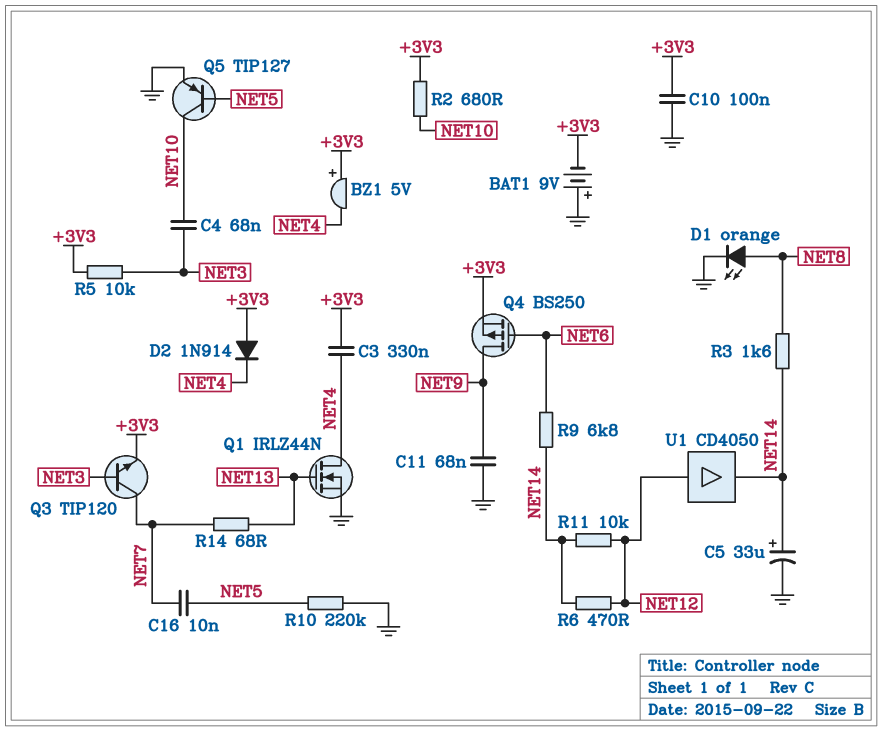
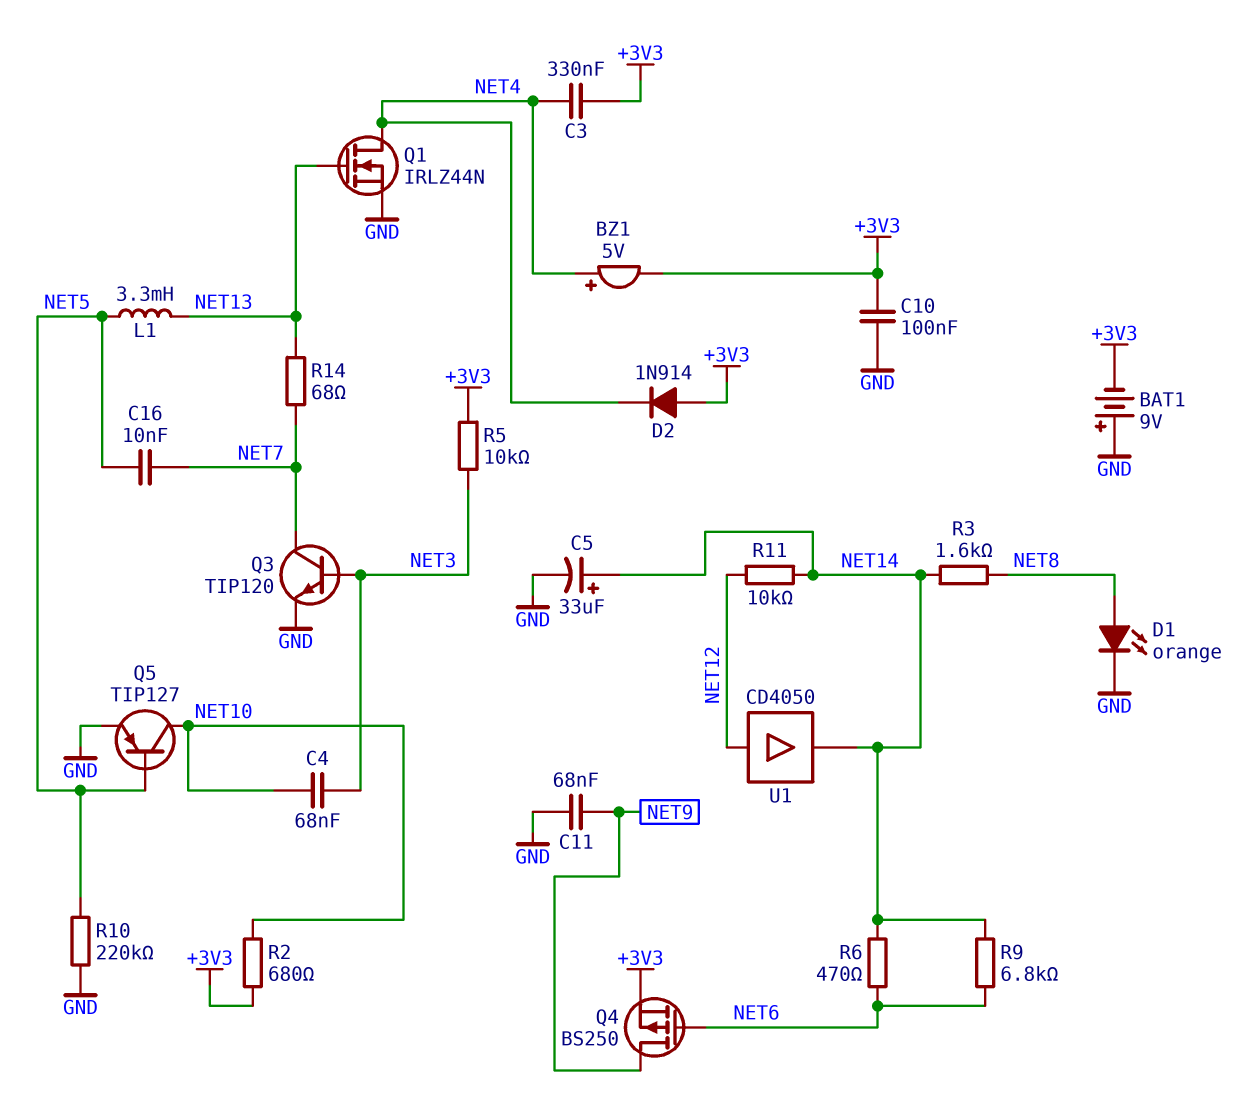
BZ1: buzzer 5V (plus +3V3, minus NET4) -> buzzer 5V (plus NET4, minus +3V3)
L1: none -> 3.3mH (NET5, NET13)
Q3: NPN TIP120 (B NET3, C NET7, E +3V3) -> NPN TIP120 (B NET3, C NET7, E GND)
R6: 470 (NET12, NET14) -> 470 (NET6, NET14)

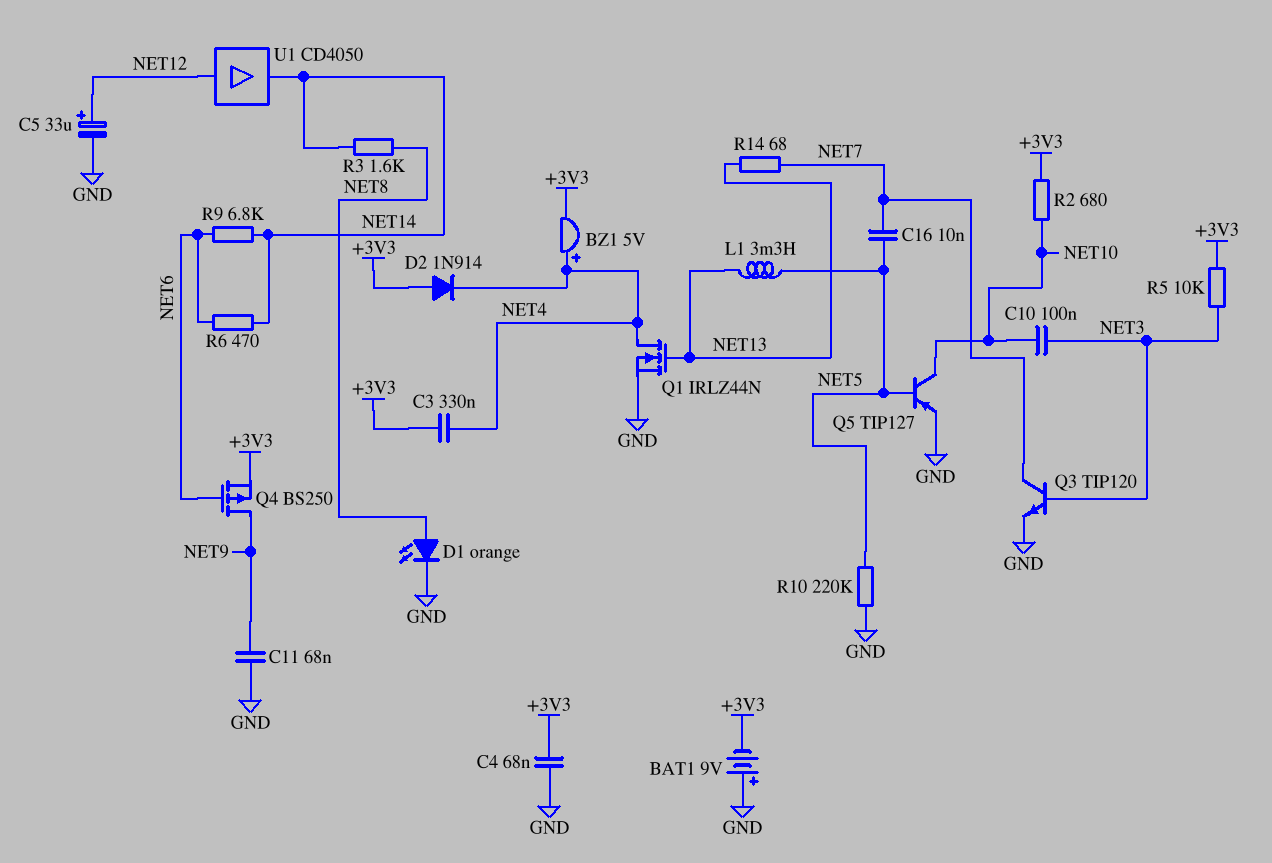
C4: 68nF (NET3, NET10) -> 68nF (+3V3, GND)
C5: 33uF (plus NET14, minus GND) -> 33uF (plus NET12, minus GND)
C10: 100nF (+3V3, GND) -> 100nF (NET3, NET10)
R11: 10k (NET12, NET14) -> none

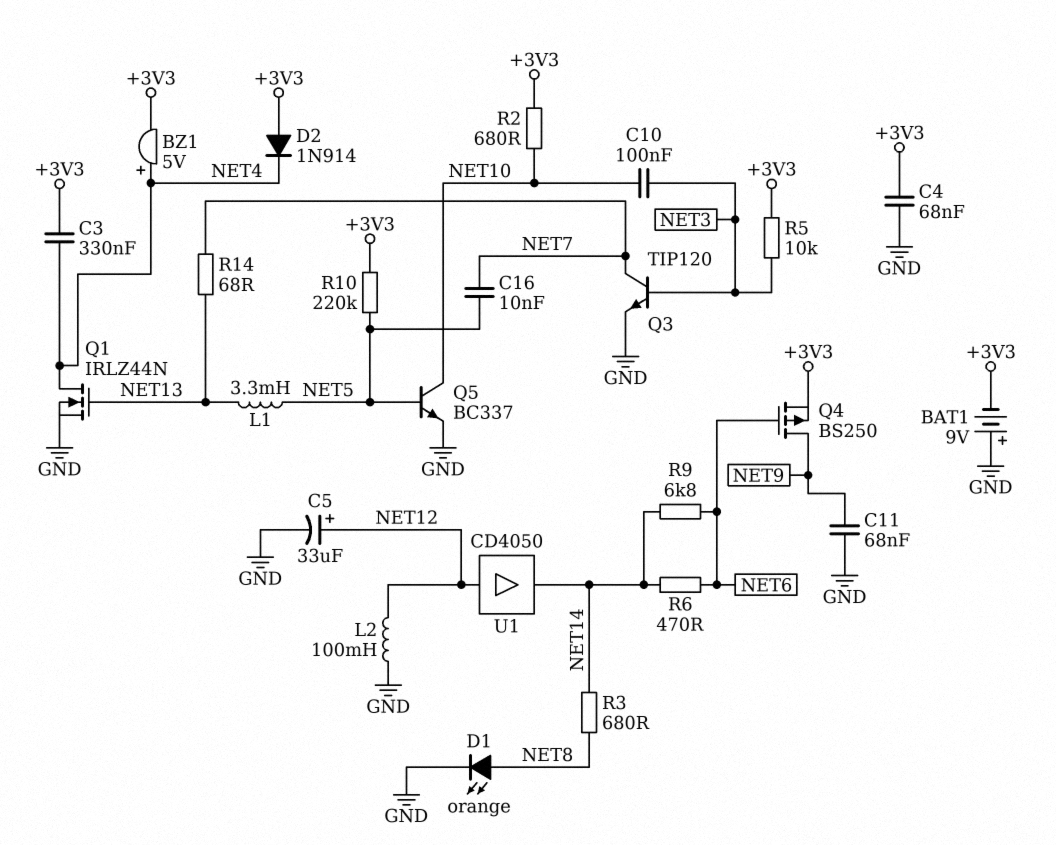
L2: none -> 100mH (GND, NET12)
Q5: PNP TIP127 (B NET5, C NET10, E GND) -> NPN BC337 (B NET5, C NET10, E GND)
R3: 1.6k (NET8, NET14) -> 680 (NET8, NET14)
R10: 220k (GND, NET5) -> 220k (+3V3, NET5)

